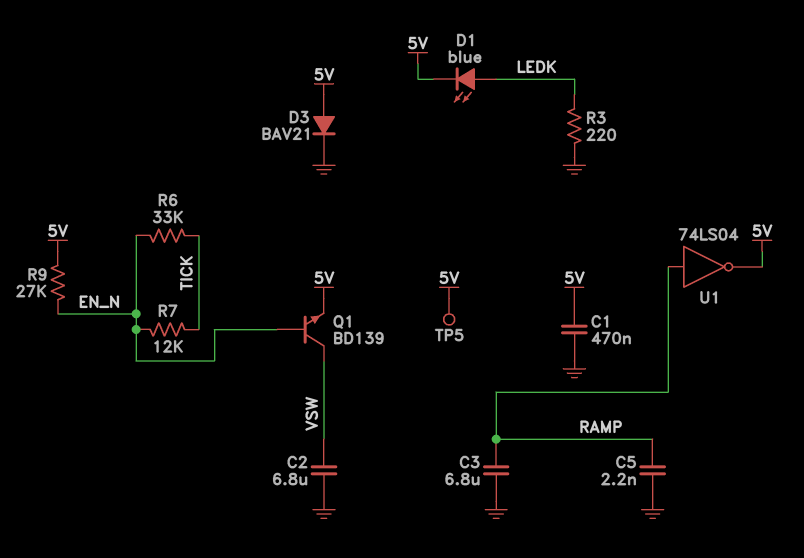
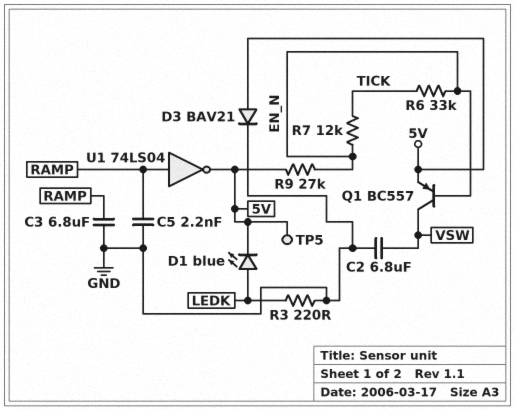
C1: 470nF (5V, GND) -> none
Q1: NPN BD139 (B EN_N, C VSW, E 5V) -> PNP BC557 (B EN_N, C VSW, E 5V)

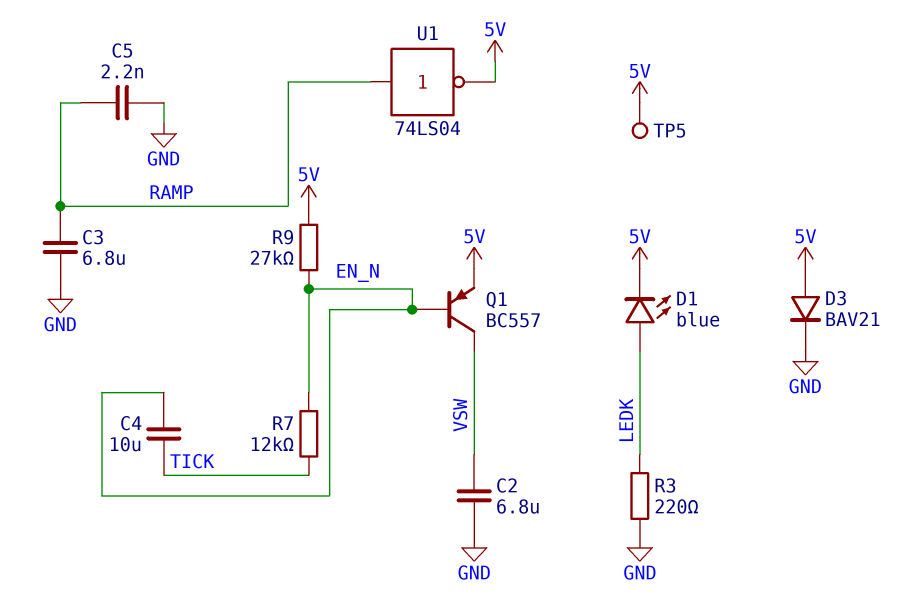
C4: none -> 10uF (EN_N, TICK)
R6: 33k (EN_N, TICK) -> none

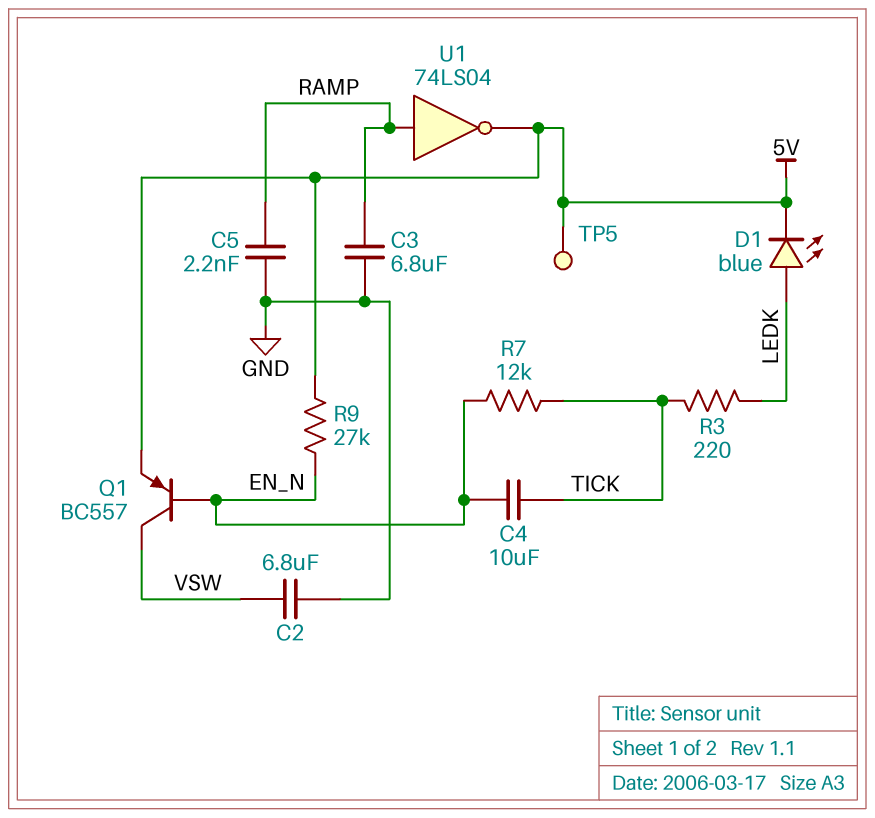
D3: diode BAV21 (A 5V, K GND) -> none
R3: 220 (GND, LEDK) -> 220 (LEDK, TICK)

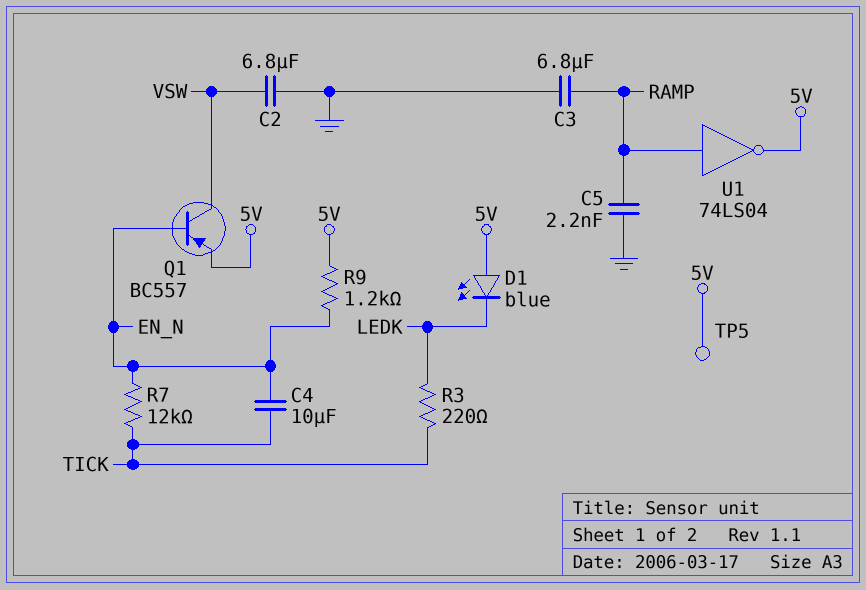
D1: LED blue (A LEDK, K 5V) -> LED blue (A 5V, K LEDK)
R9: 27k (5V, EN_N) -> 1.2k (5V, EN_N)

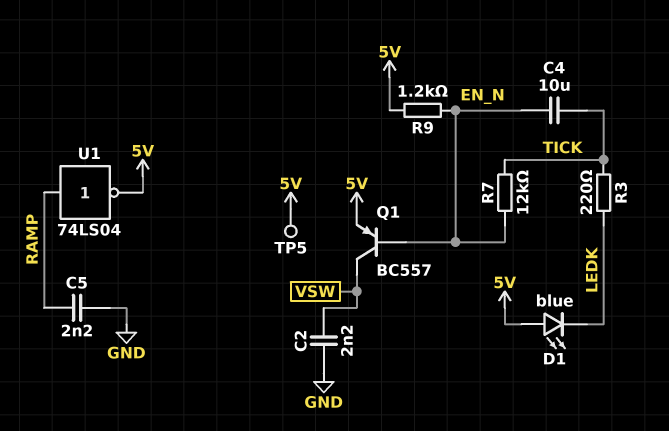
C2: 6.8uF (GND, VSW) -> 2.2nF (GND, VSW)
C3: 6.8uF (GND, RAMP) -> none

